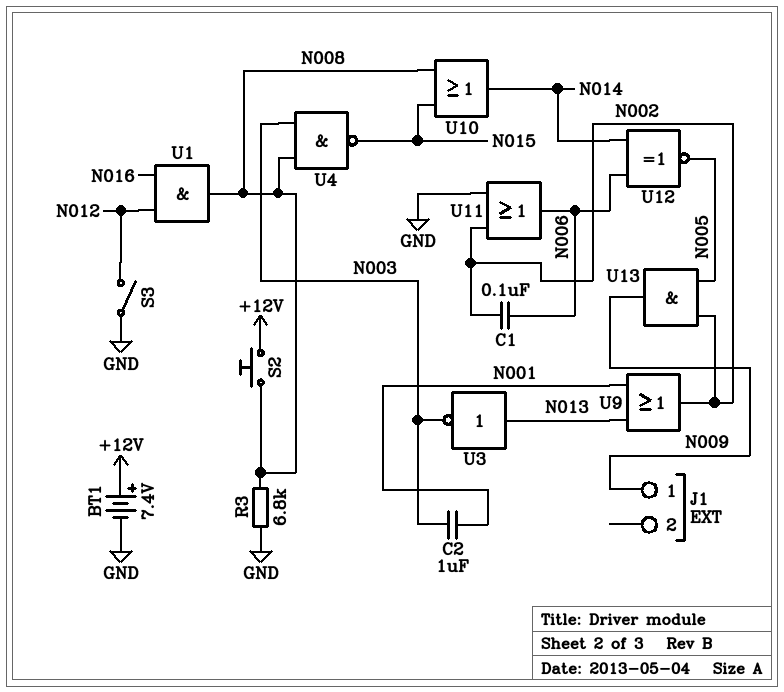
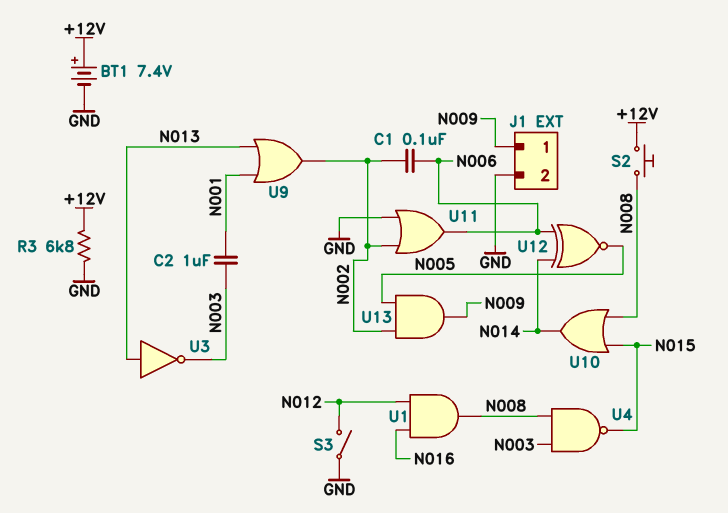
J1 pin 2: none -> GND
R3: 6.8k (GND, N008) -> 6.8k (+12V, GND)

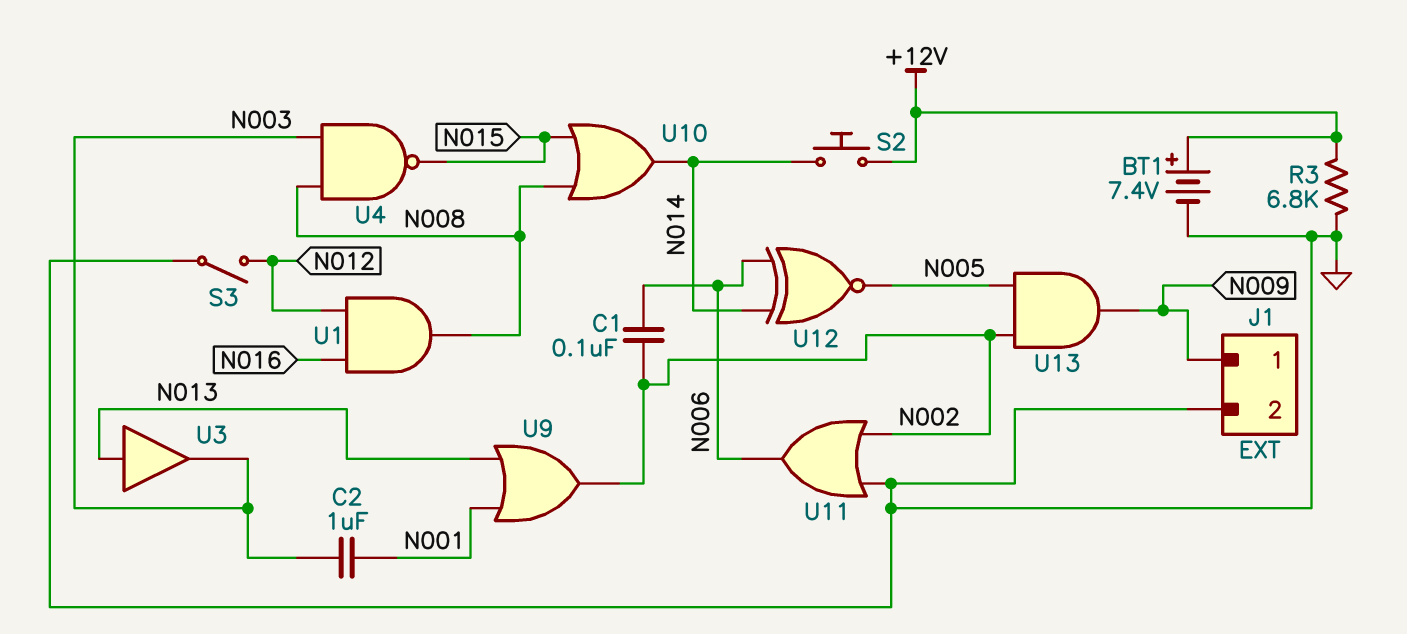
S2: button (+12V, N008) -> button (+12V, N014)
U3: NOT (in N013, out N003) -> buffer (in N013, out N003)

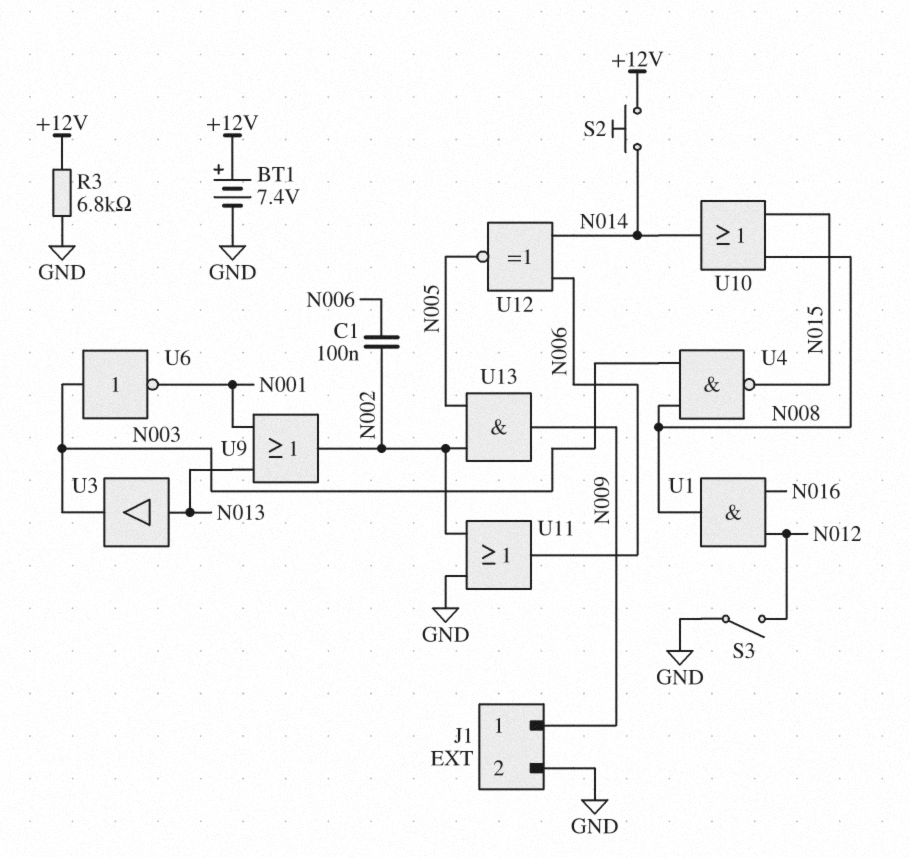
C2: 1uF (N001, N003) -> none
U6: none -> NOT (in N003, out N001)

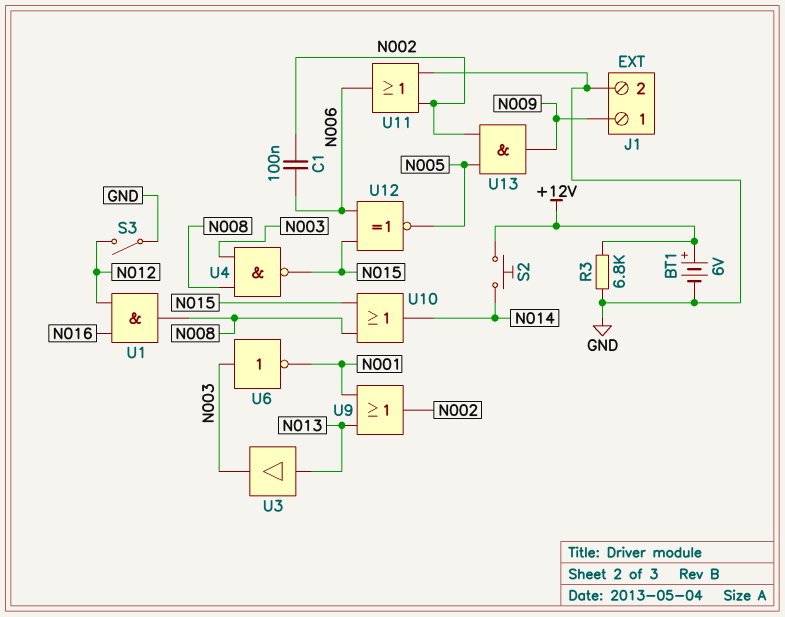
BT1: 7.4V (plus +12V, minus GND) -> 6V (plus +12V, minus GND)
U12: XNOR (in N006, in N014, out N005) -> XNOR (in N006, in N015, out N005)

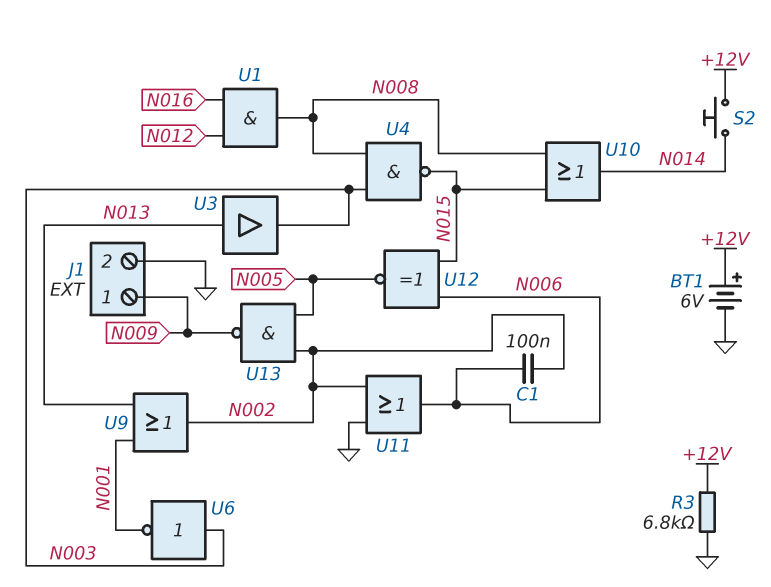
S3: switch (GND, N012) -> none
U13: AND (in N002, in N005, out N009) -> NAND (in N002, in N005, out N009)

